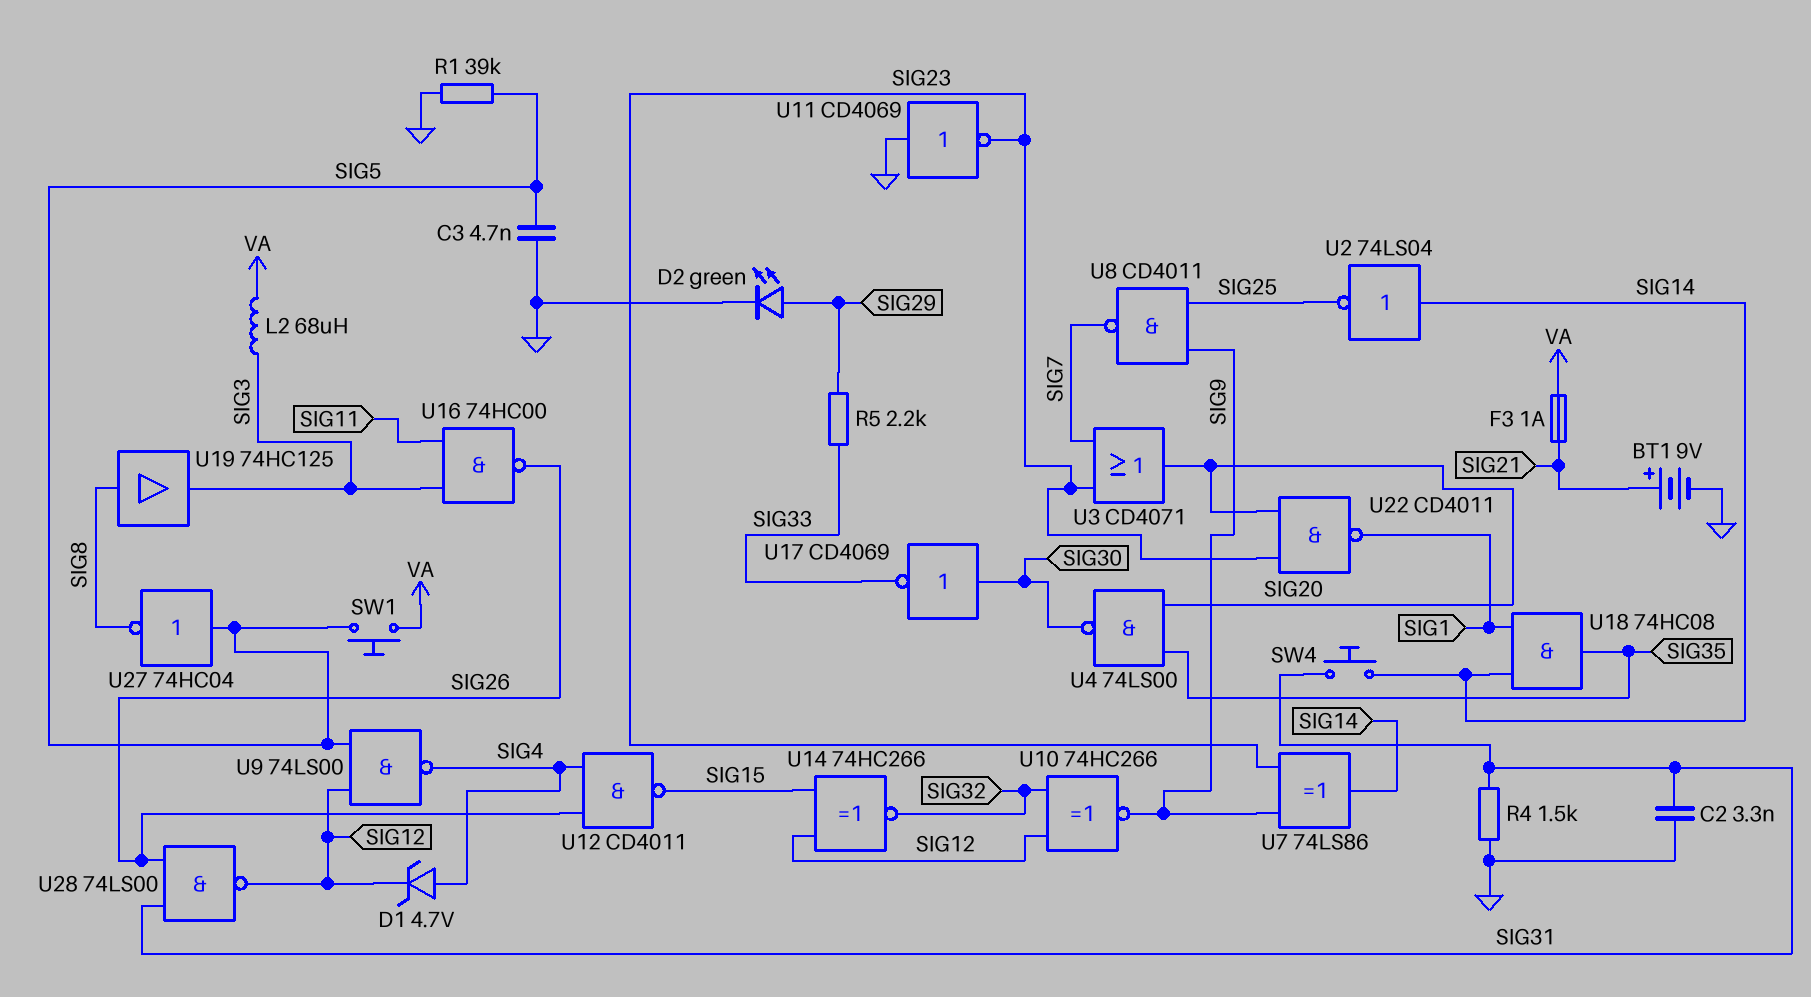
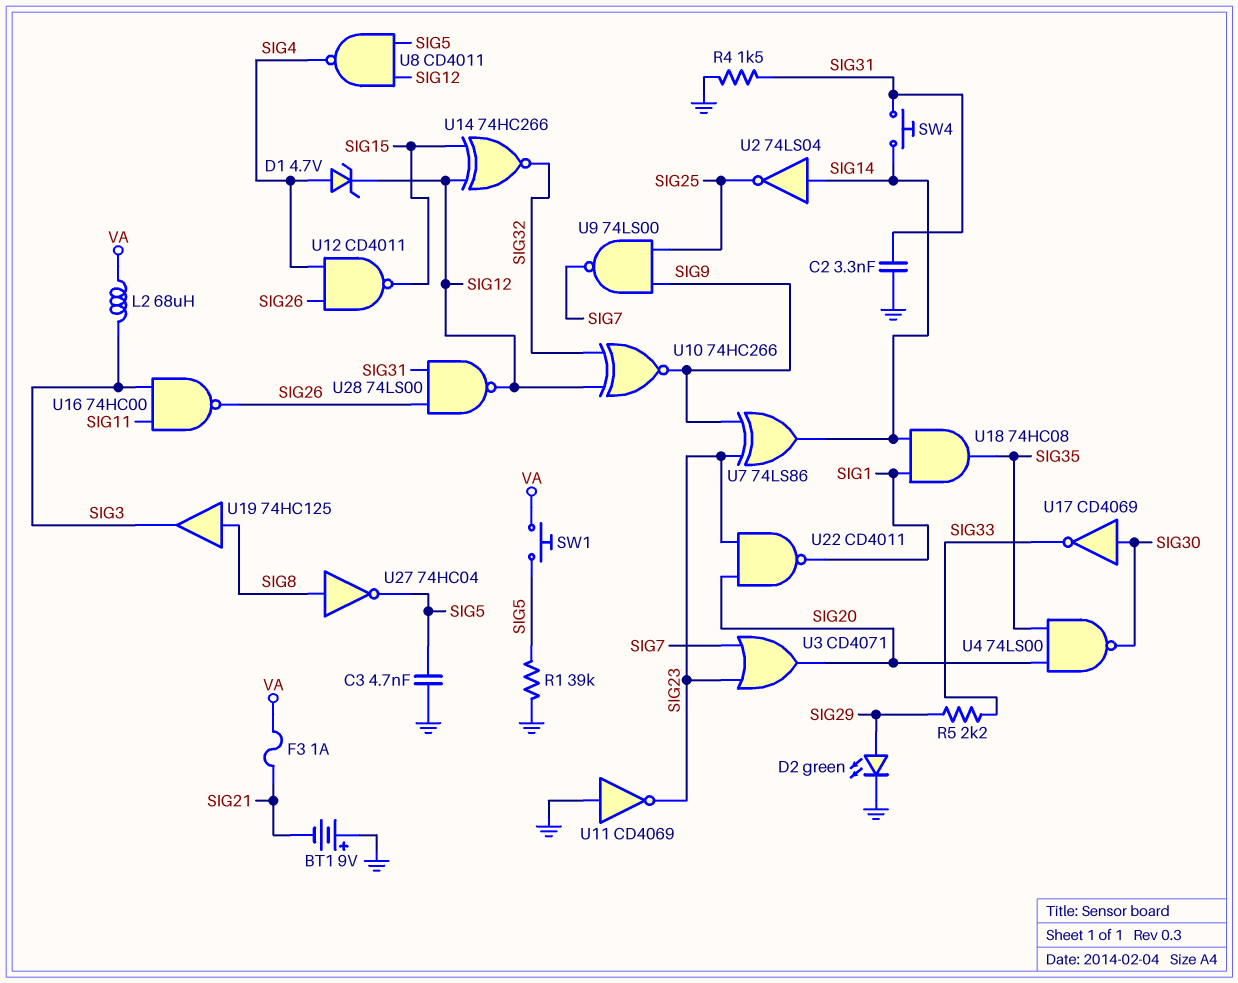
BT1: 9V (plus SIG21, minus GND) -> 9V (plus GND, minus SIG21)
U8: NAND CD4011 (in SIG9, in SIG25, out SIG7) -> NAND CD4011 (in SIG5, in SIG12, out SIG4)
U9: NAND 74LS00 (in SIG5, in SIG12, out SIG4) -> NAND 74LS00 (in SIG9, in SIG25, out SIG7)
U27: NOT 74HC04 (in SIG5, out SIG8) -> NOT 74HC04 (in SIG8, out SIG5)

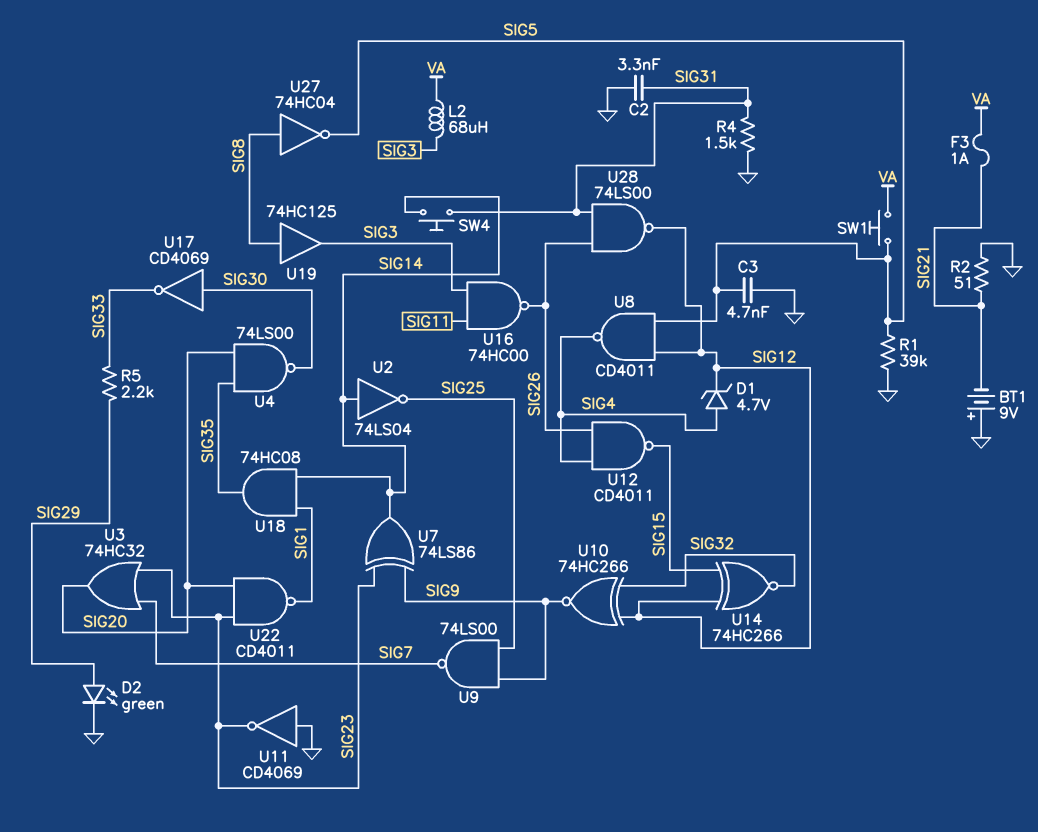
R2: none -> 51 (GND, SIG21)
U3: OR CD4071 (in SIG7, in SIG23, out SIG20) -> OR 74HC32 (in SIG7, in SIG23, out SIG20)

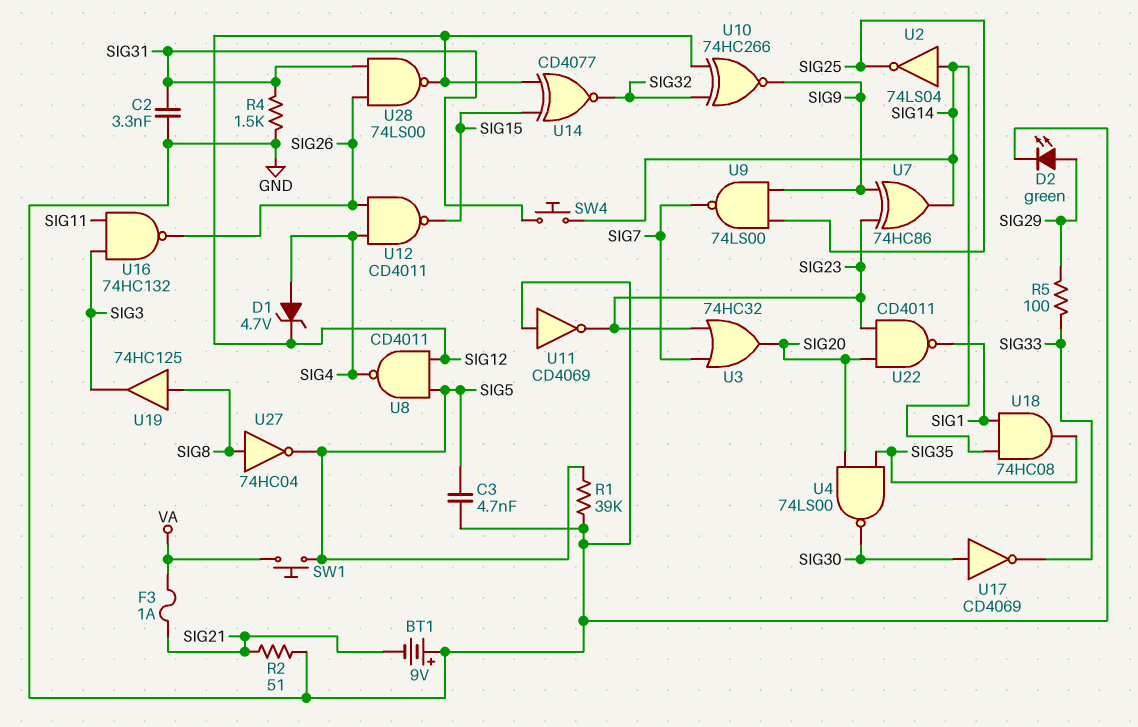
L2: 68uH (SIG3, VA) -> none
R5: 2.2k (SIG29, SIG33) -> 100 (SIG29, SIG33)
U7: XOR 74LS86 (in SIG9, in SIG23, out SIG14) -> XOR 74HC86 (in SIG9, in SIG23, out SIG14)
U14: XNOR 74HC266 (in SIG12, in SIG15, out SIG32) -> XNOR CD4077 (in SIG12, in SIG15, out SIG32)
U16: NAND 74HC00 (in SIG3, in SIG11, out SIG26) -> NAND 74HC132 (in SIG3, in SIG11, out SIG26)

